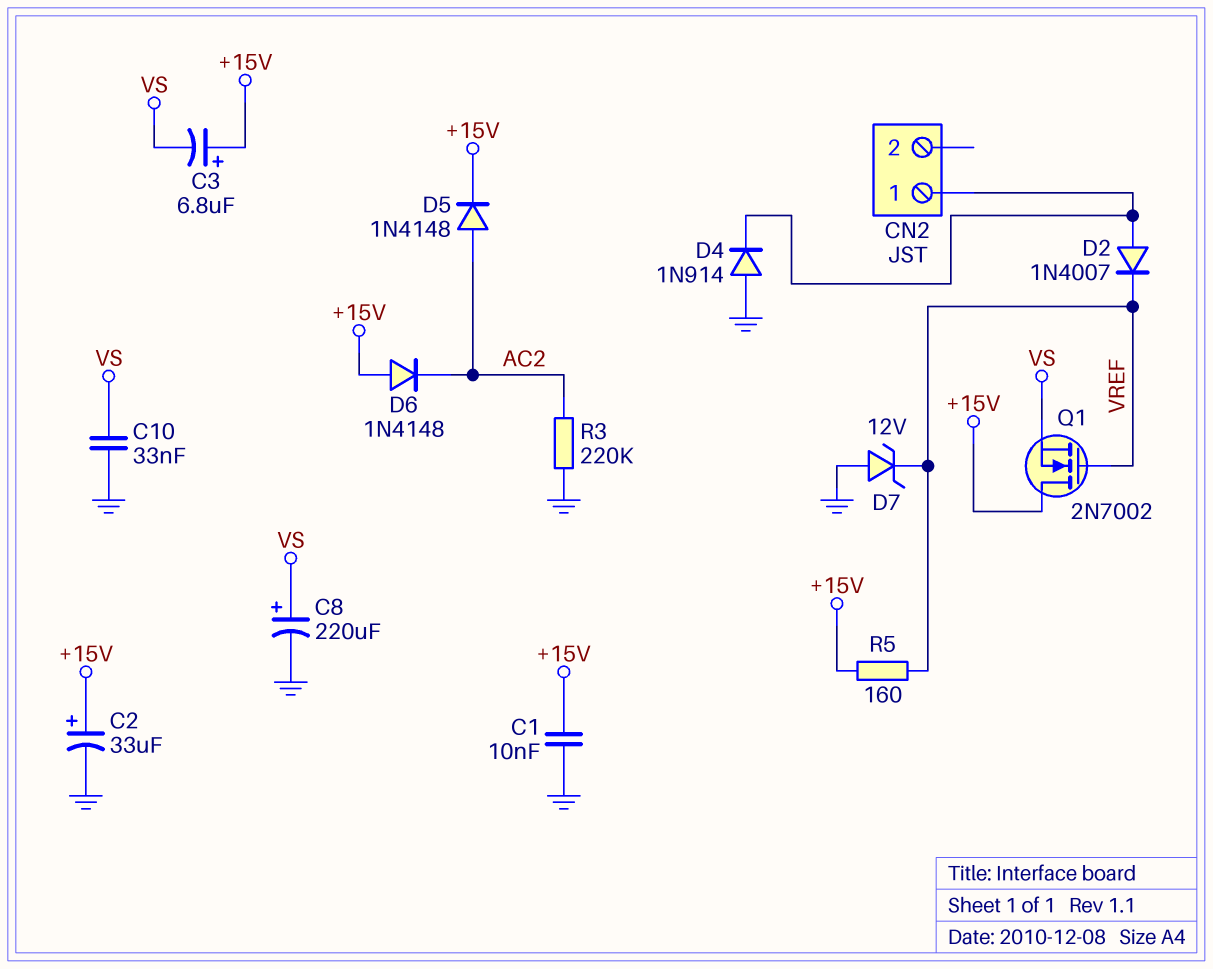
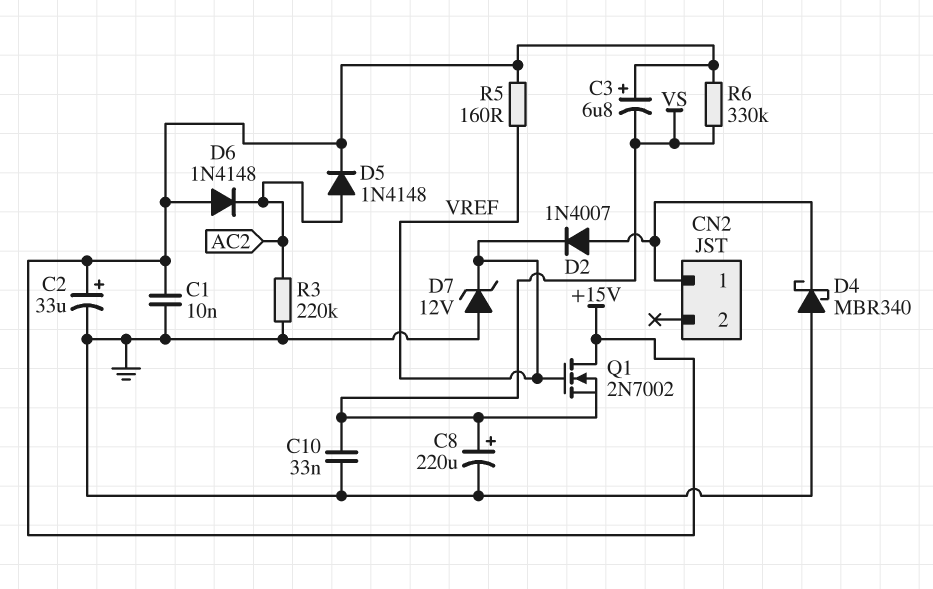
D4: diode 1N914 (A GND, K CN2/1) -> schottky MBR340 (A GND, K CN2/1)
R6: none -> 330k (+15V, VS)

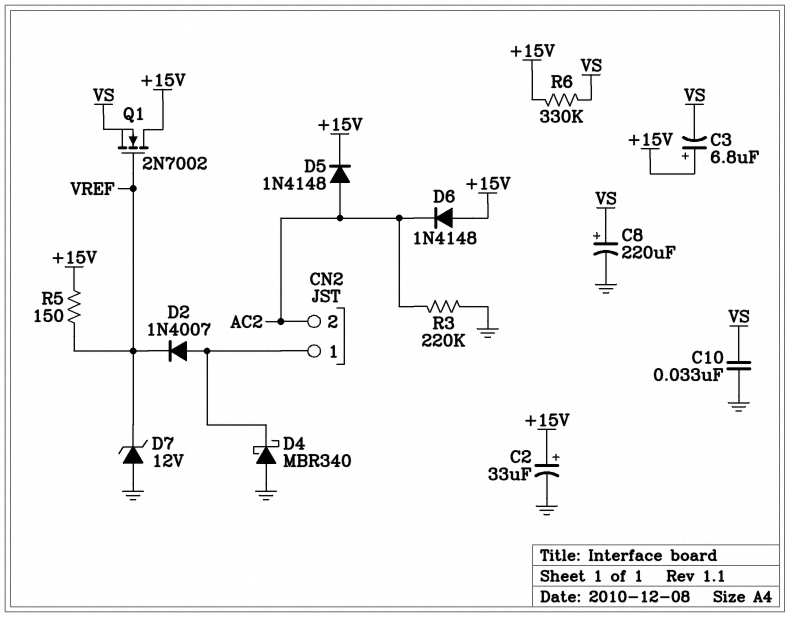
C1: 10nF (+15V, GND) -> none
CN2 pin 2: none -> AC2
R5: 160 (+15V, VREF) -> 150 (+15V, VREF)

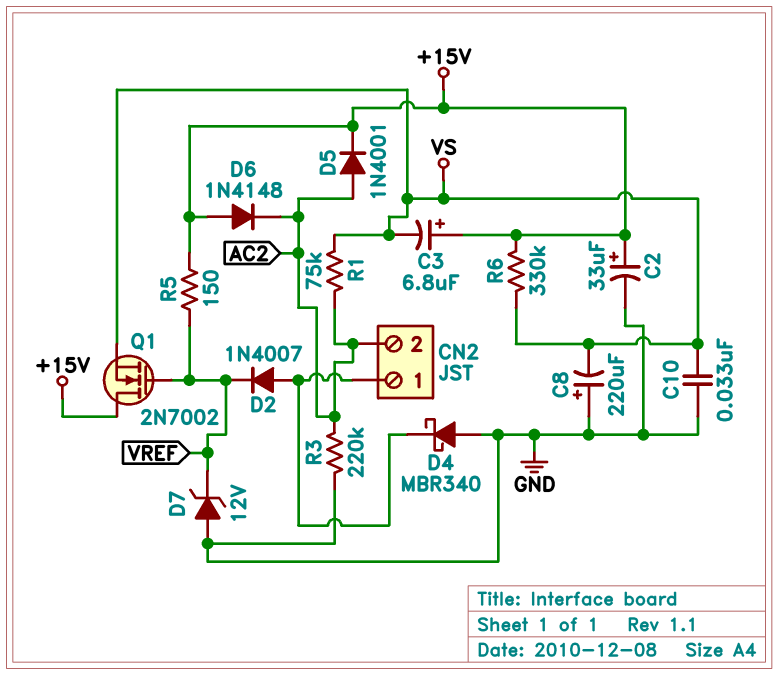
C8: 220uF (plus VS, minus GND) -> 220uF (plus GND, minus VS)
D5: diode 1N4148 (A AC2, K +15V) -> diode 1N4001 (A AC2, K +15V)
R1: none -> 75k (AC2, VS)

